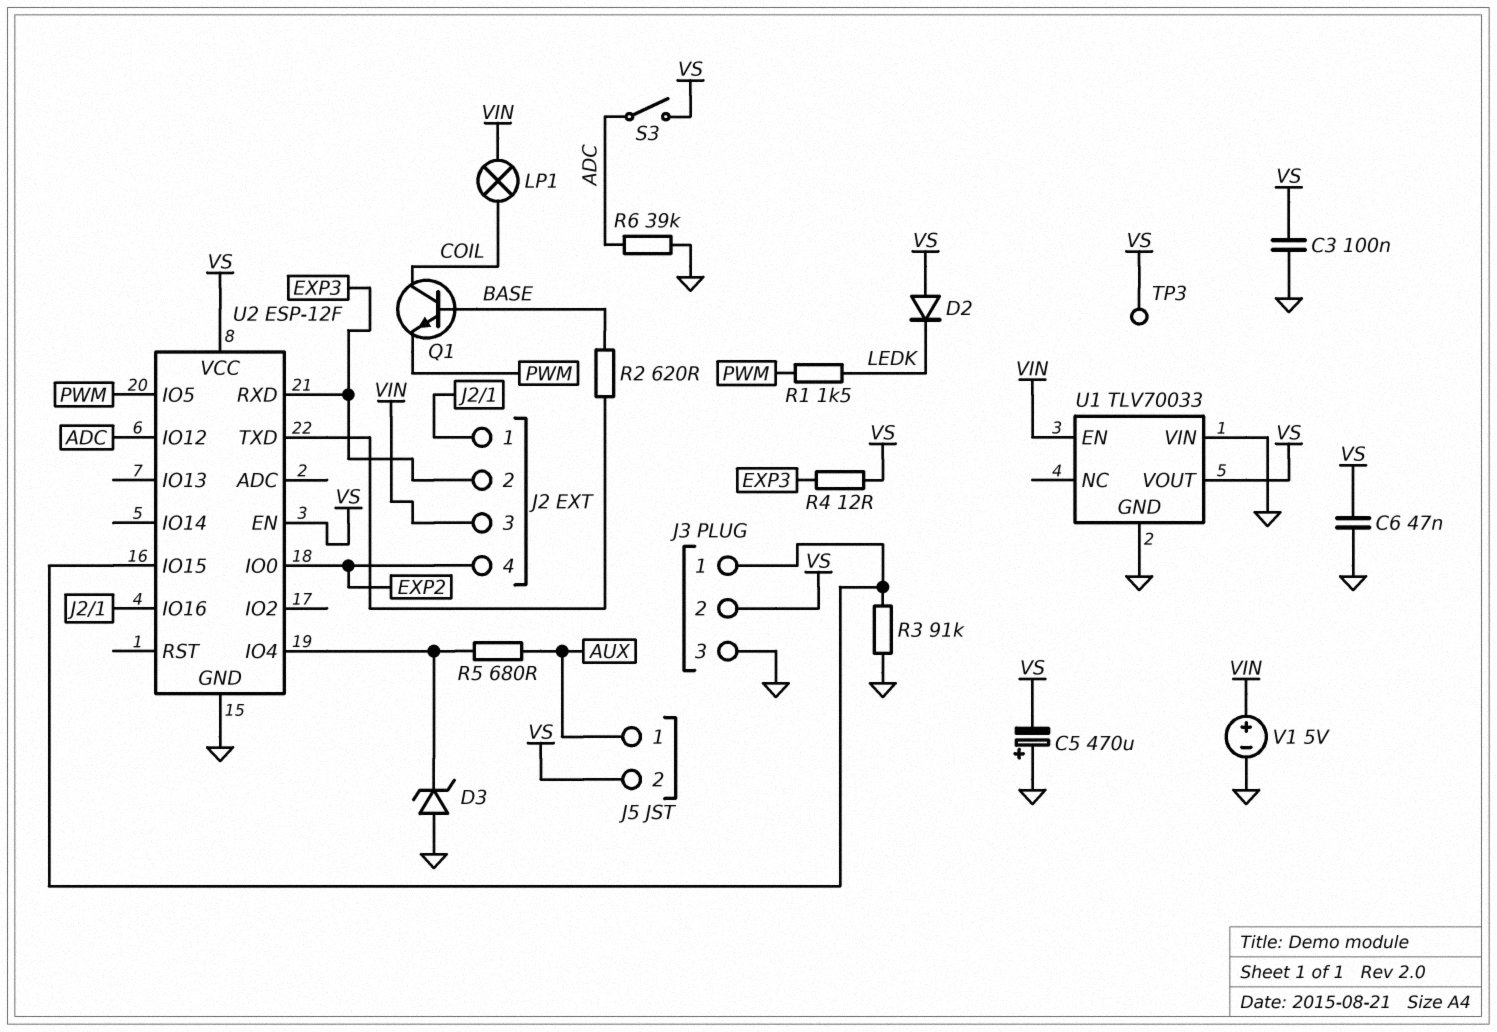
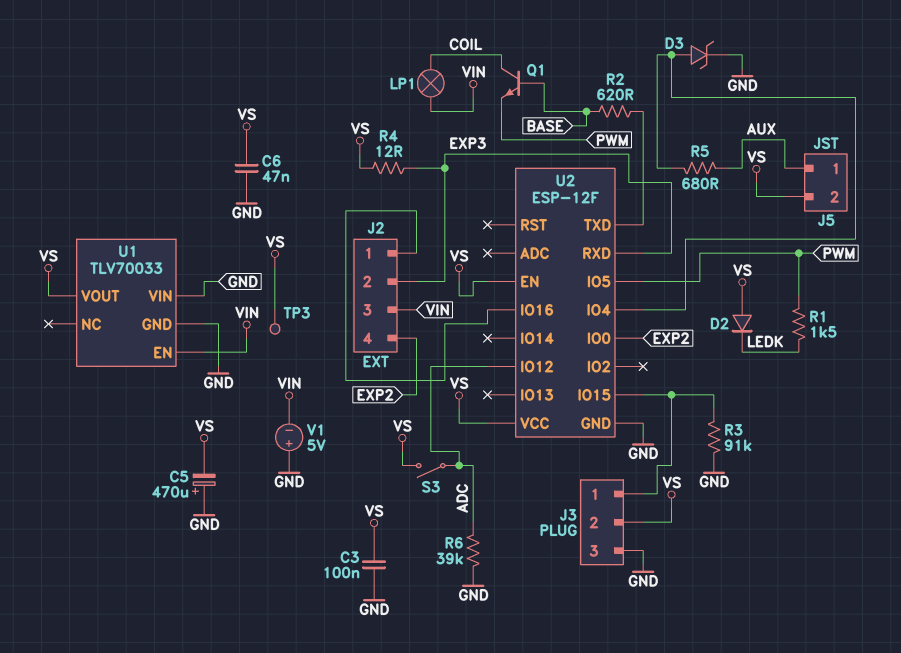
D3: zener (A GND, K U2/IO4) -> zener (A U2/IO4, K GND)
V1: 5V (plus VIN, minus GND) -> 5V (plus GND, minus VIN)

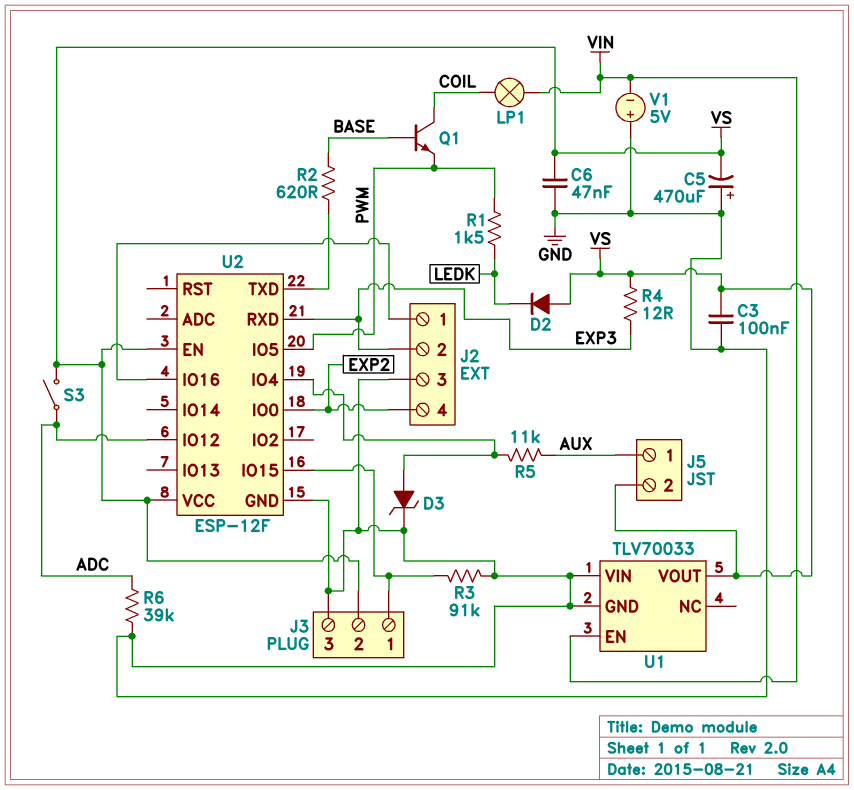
J2 pin 3: VIN -> GND
R5: 680 (AUX, U2/IO4) -> 11k (AUX, U2/IO4)
TP3: test point (VS) -> none

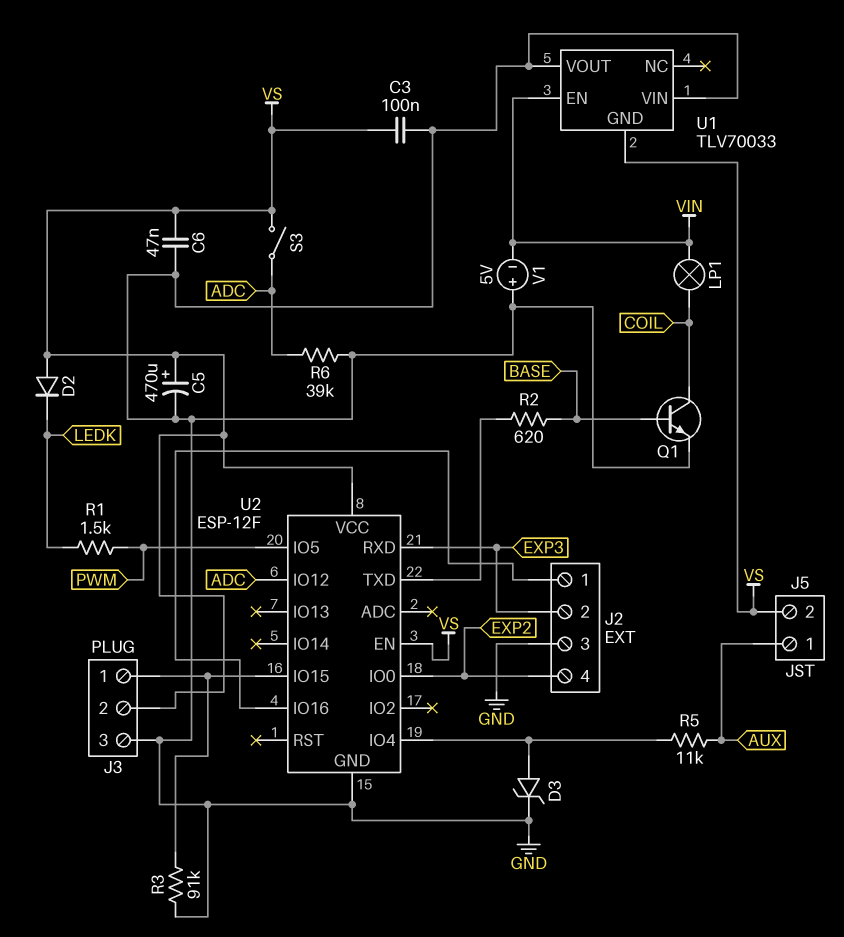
C5: 470uF (plus GND, minus VS) -> 470uF (plus VS, minus GND)
Q1: NPN (B BASE, C COIL, E PWM) -> NPN (B BASE, C COIL, E GND)
R4: 12 (EXP3, VS) -> none
U1 pin GND: GND -> VS
U1 pin VOUT: VS -> GND

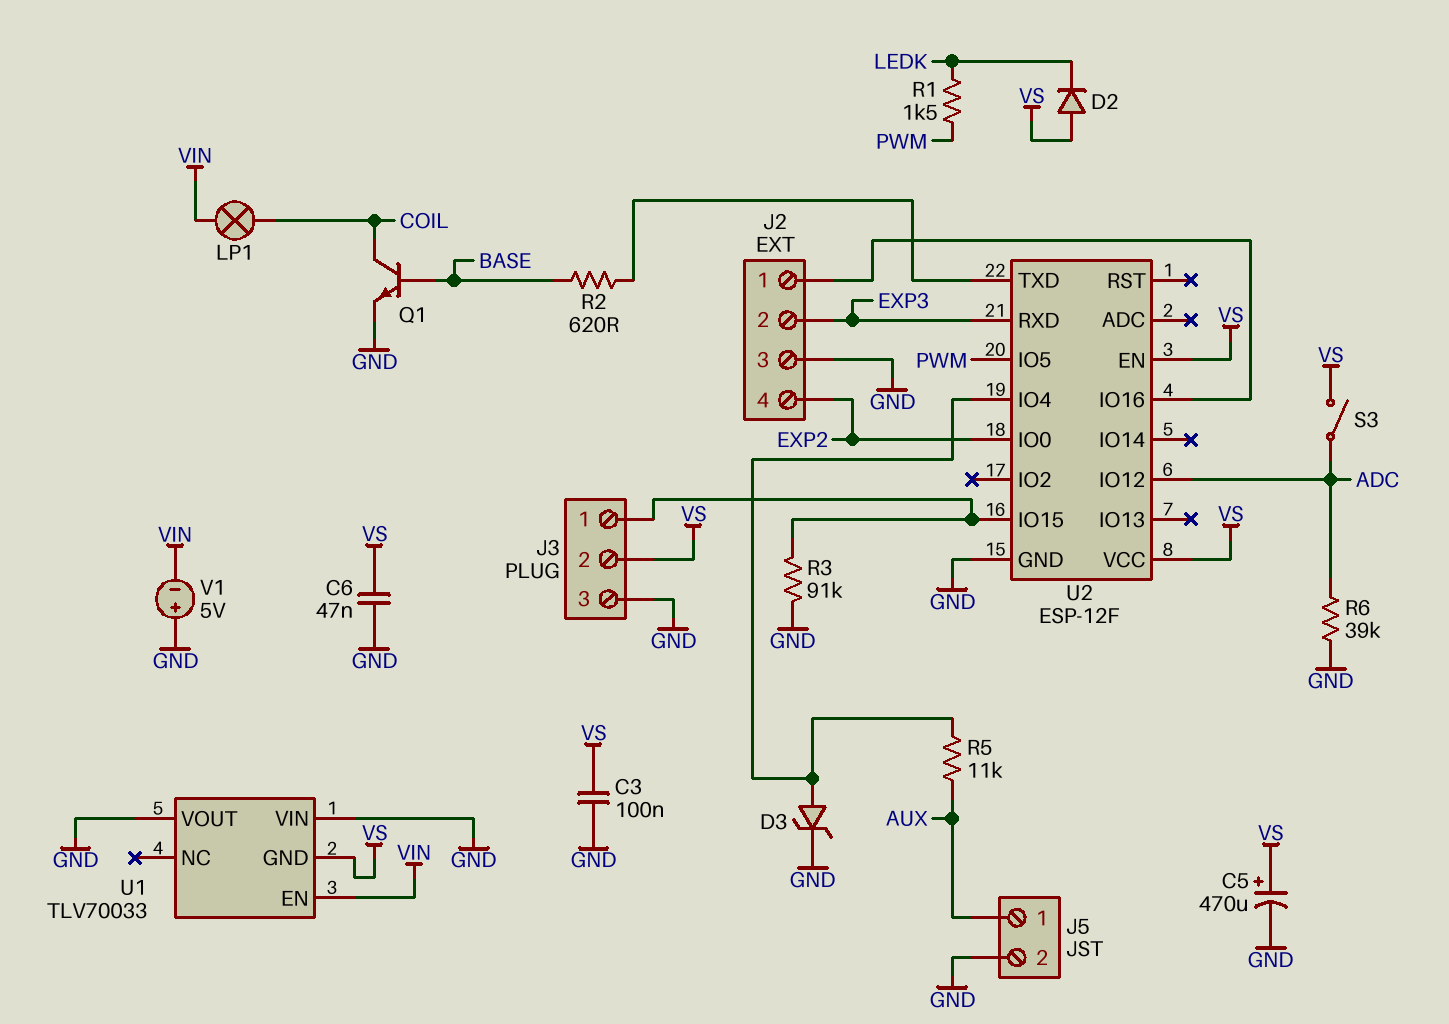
J5 pin 2: VS -> GND

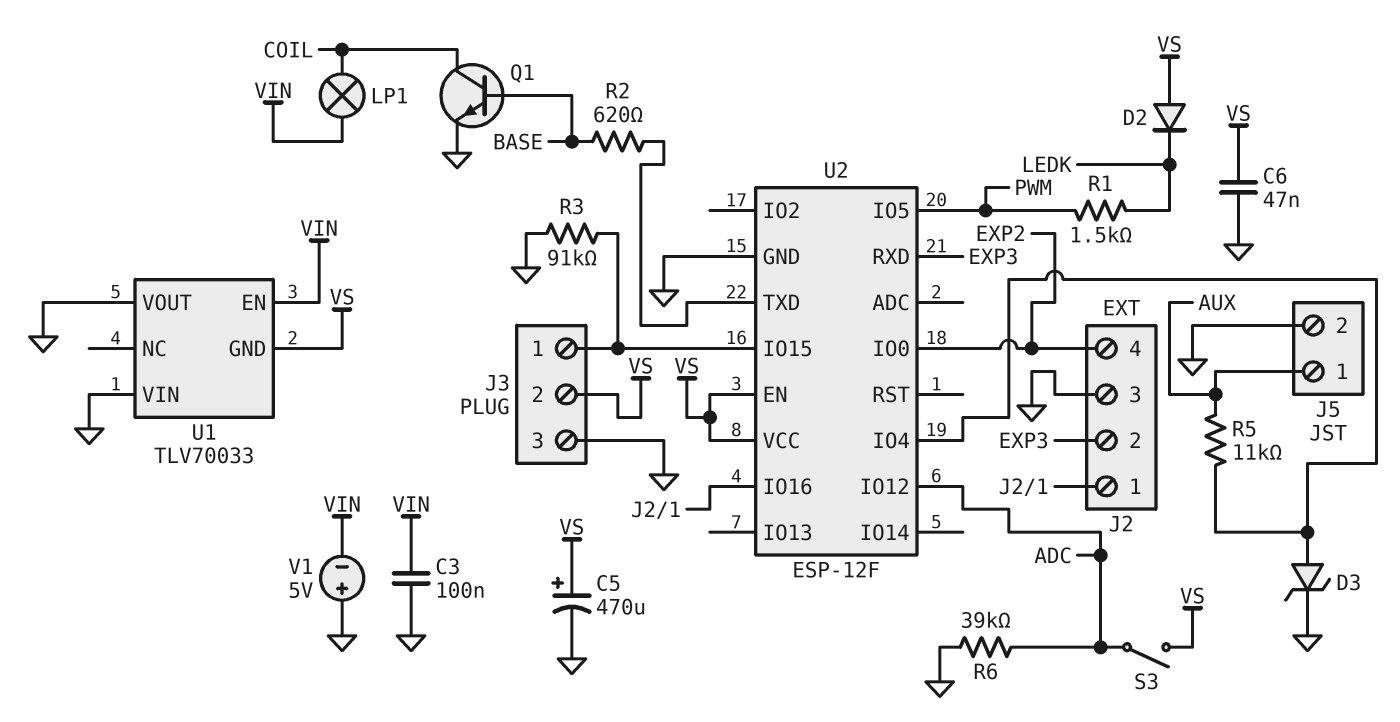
C3: 100nF (GND, VS) -> 100nF (GND, VIN)

